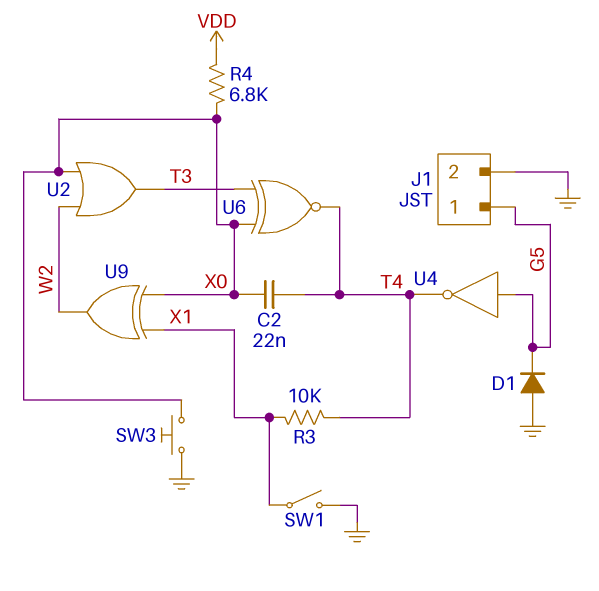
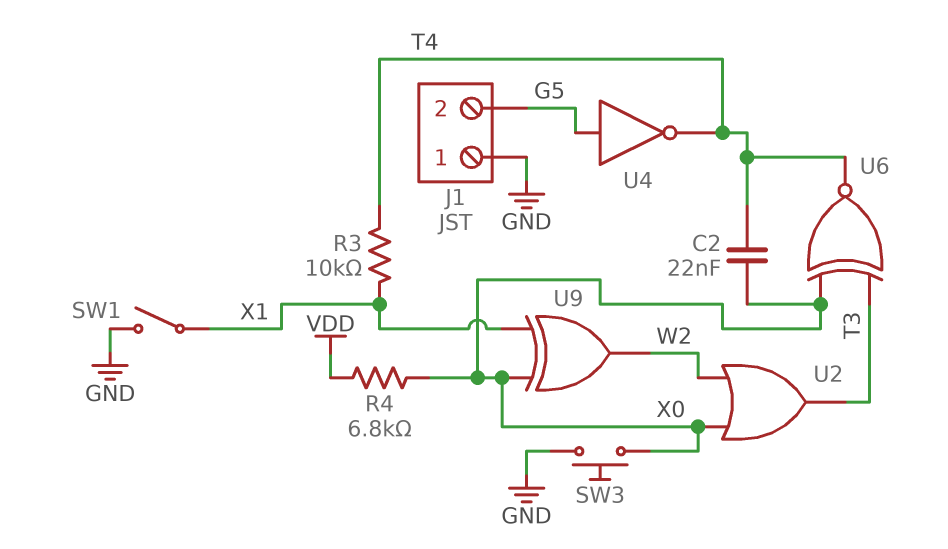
D1: diode (A GND, K G5) -> none
J1 pin 1: G5 -> GND
J1 pin 2: GND -> G5

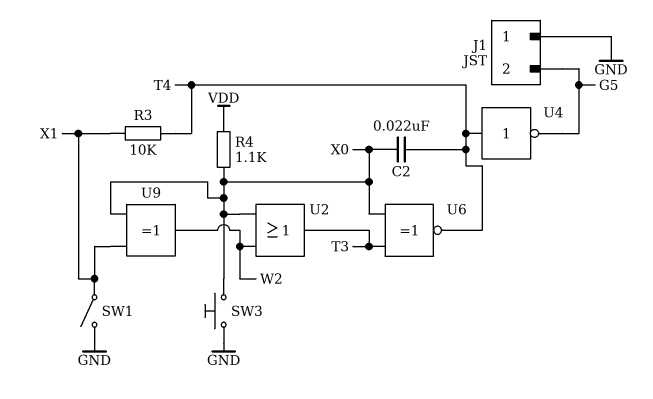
R4: 6.8k (VDD, X0) -> 1.1k (VDD, X0)
U4: NOT (in G5, out T4) -> NOT (in T4, out G5)

